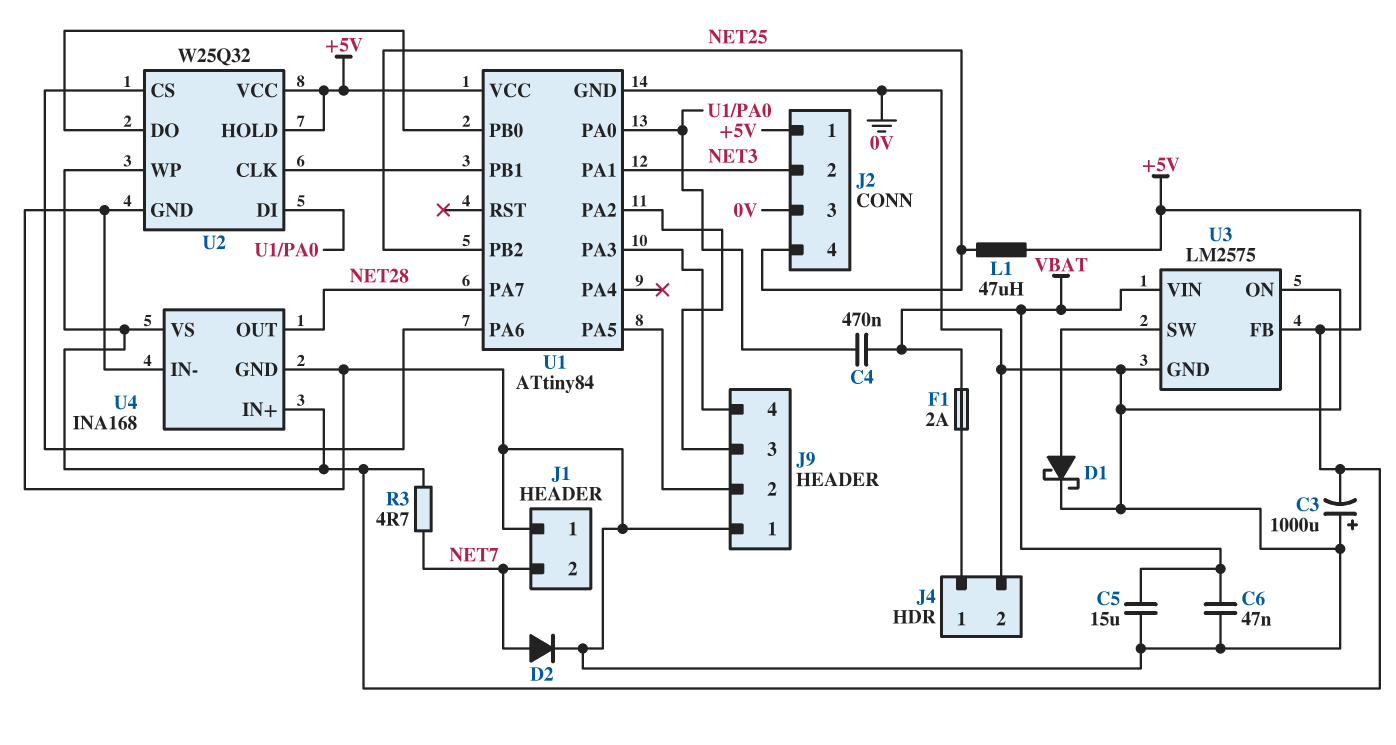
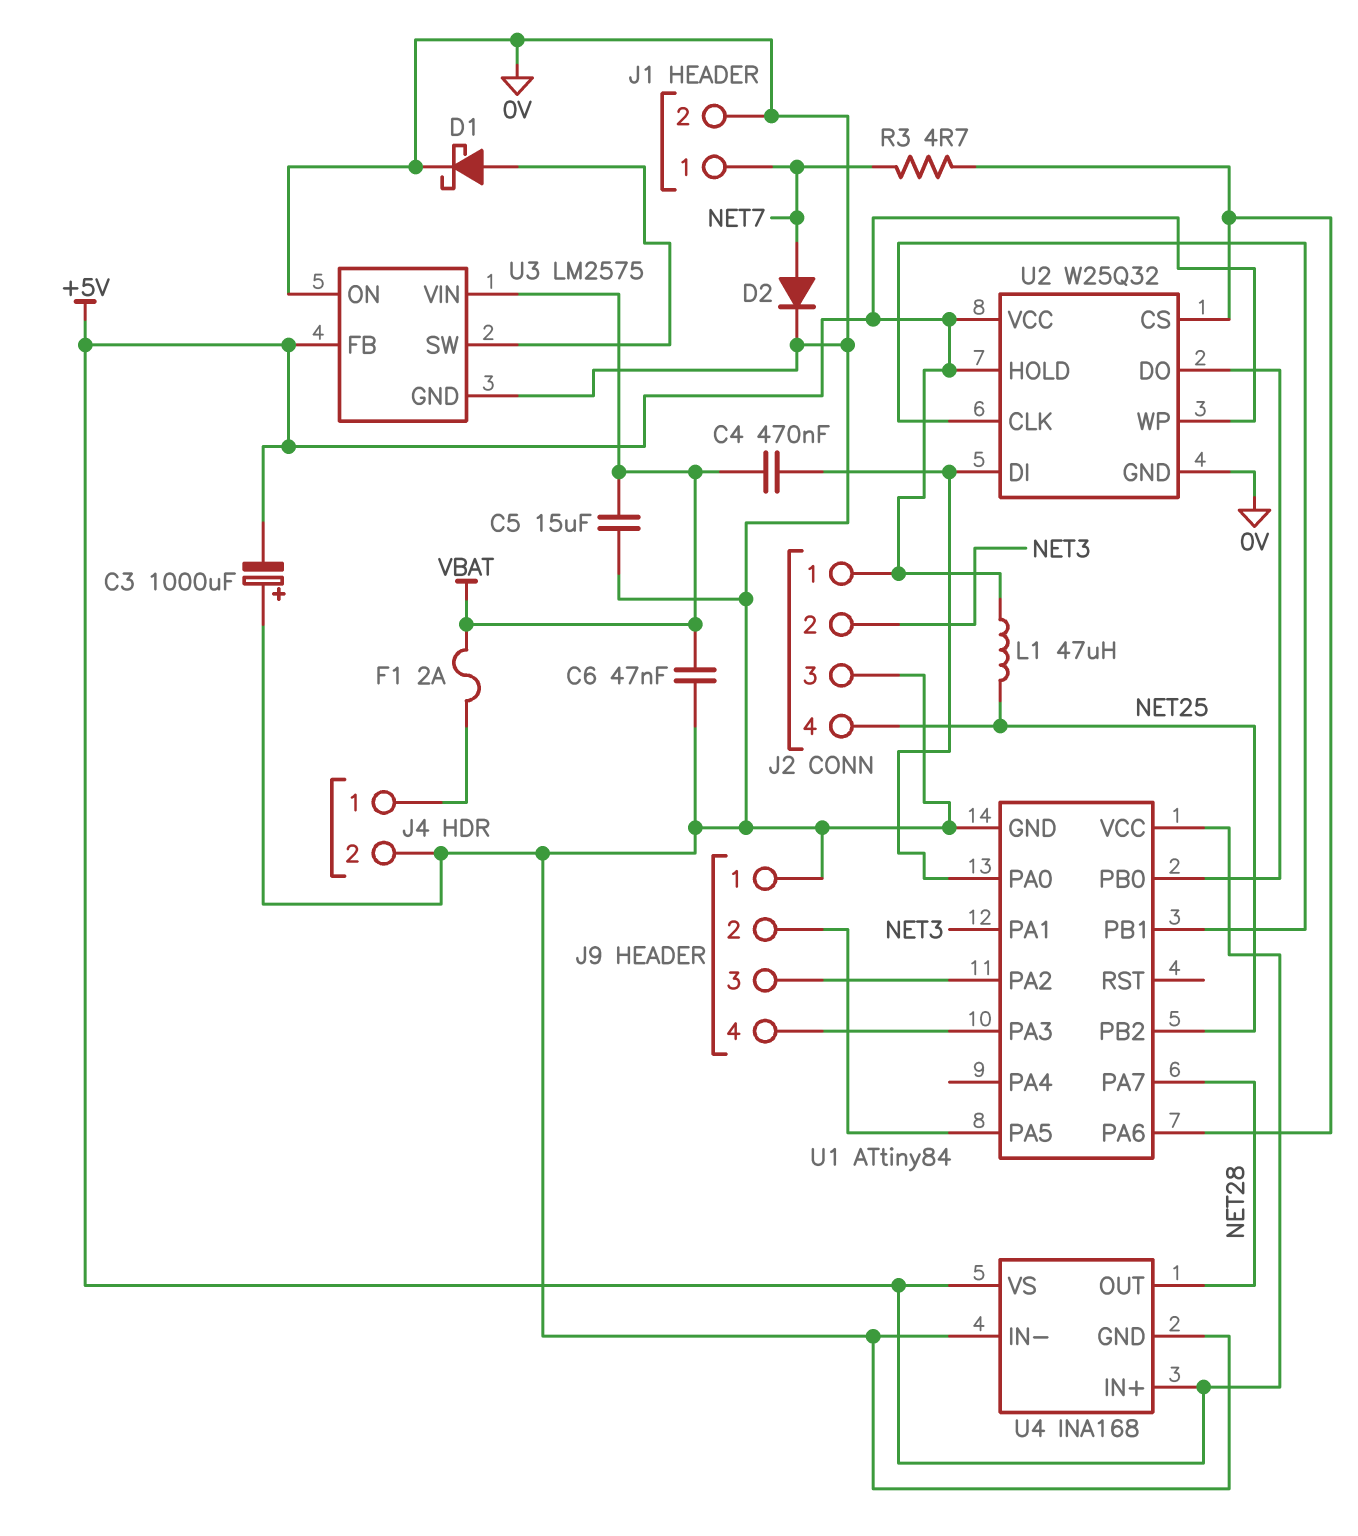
J1 pin 1: 0V -> NET7
J1 pin 2: NET7 -> 0V
R3: 4.7 (+5V, NET7) -> 4.7 (NET7, U1/PA6)

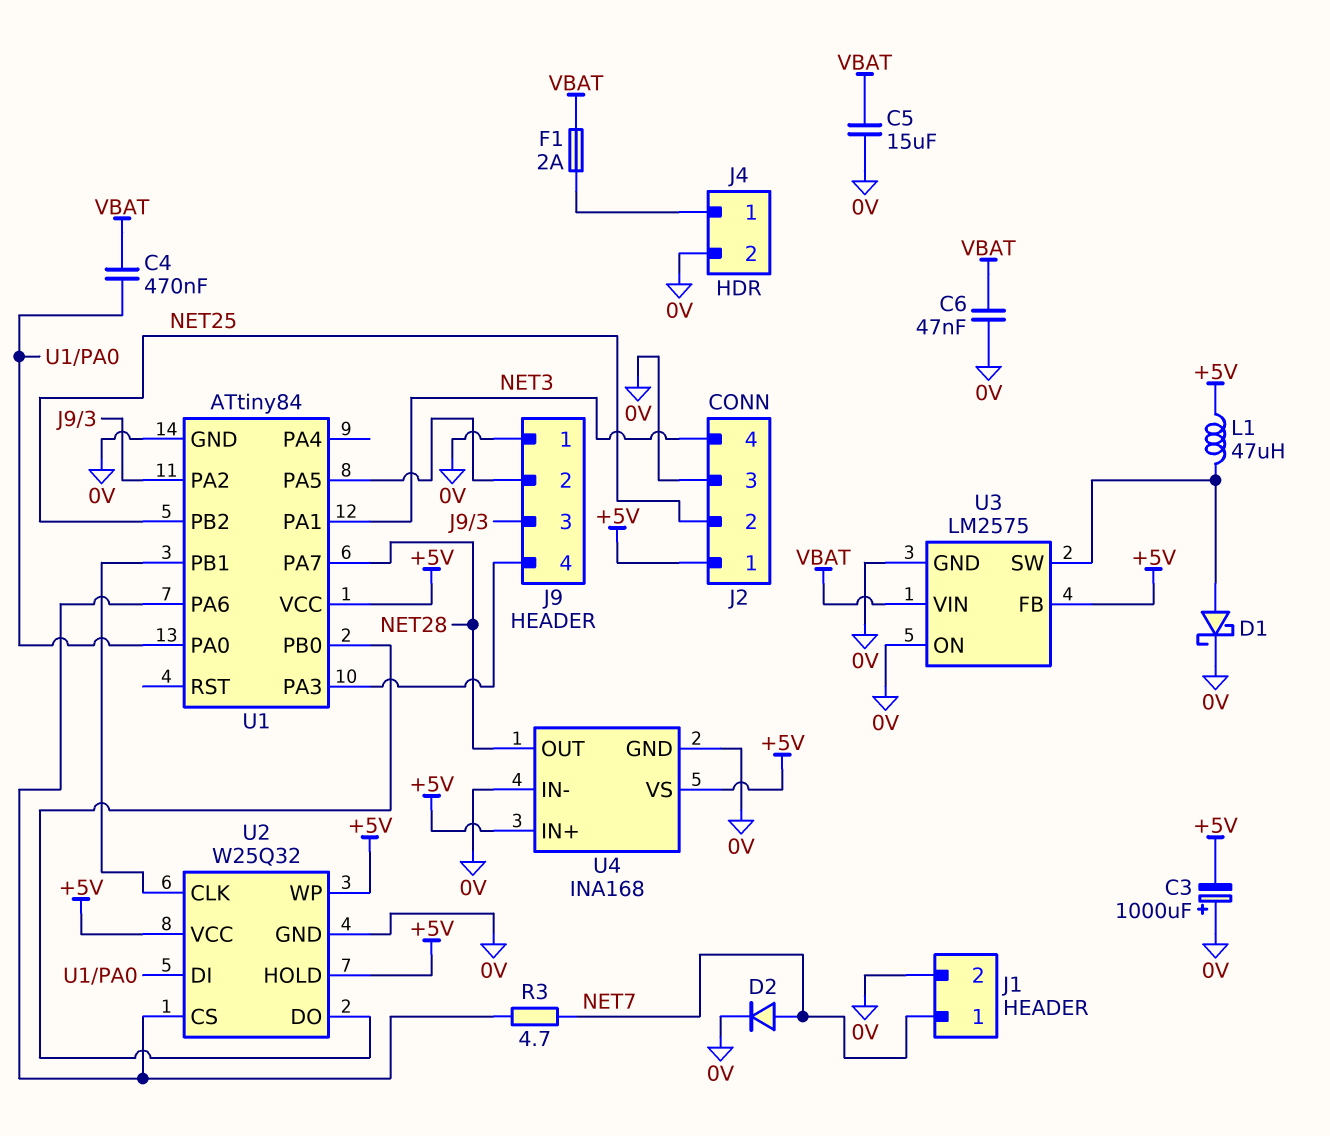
J2 pin 2: NET3 -> NET25
J2 pin 4: NET25 -> NET3
L1: 47uH (+5V, NET25) -> 47uH (+5V, U3/SW)

